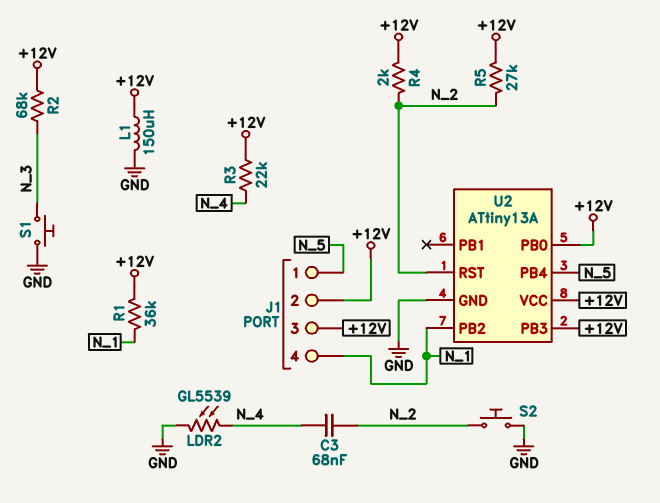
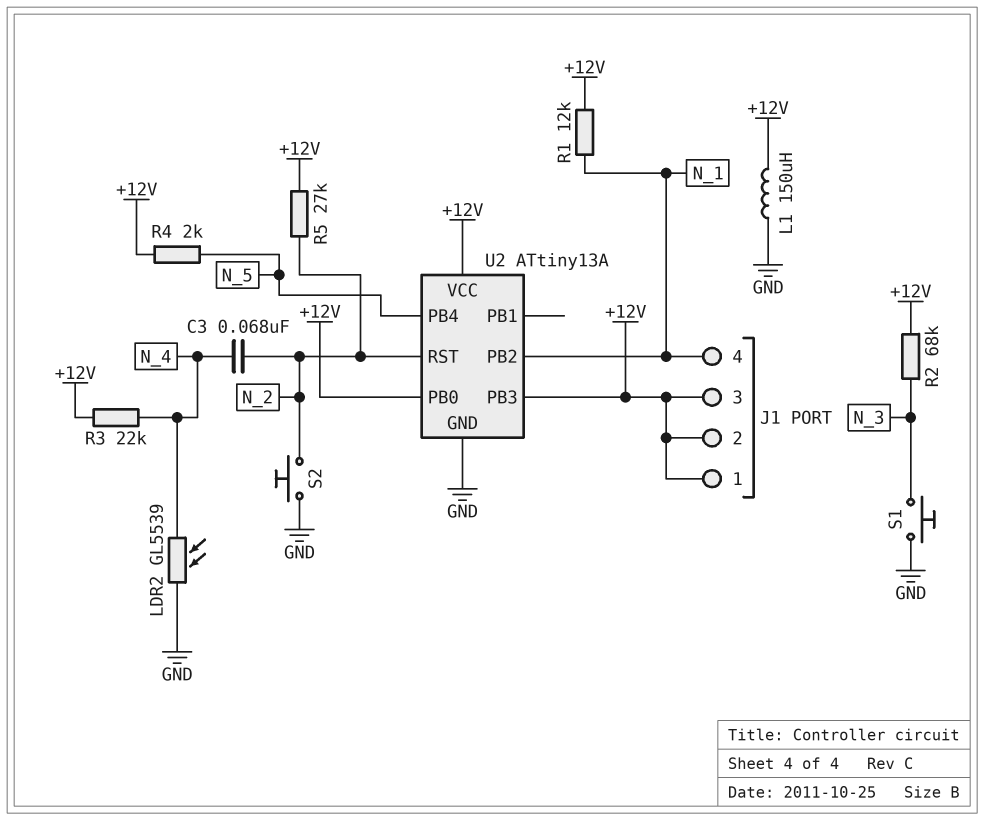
J1 pin 1: N_5 -> +12V
R1: 36k (+12V, N_1) -> 12k (+12V, N_1)
R4: 2k (+12V, N_2) -> 2k (+12V, N_5)

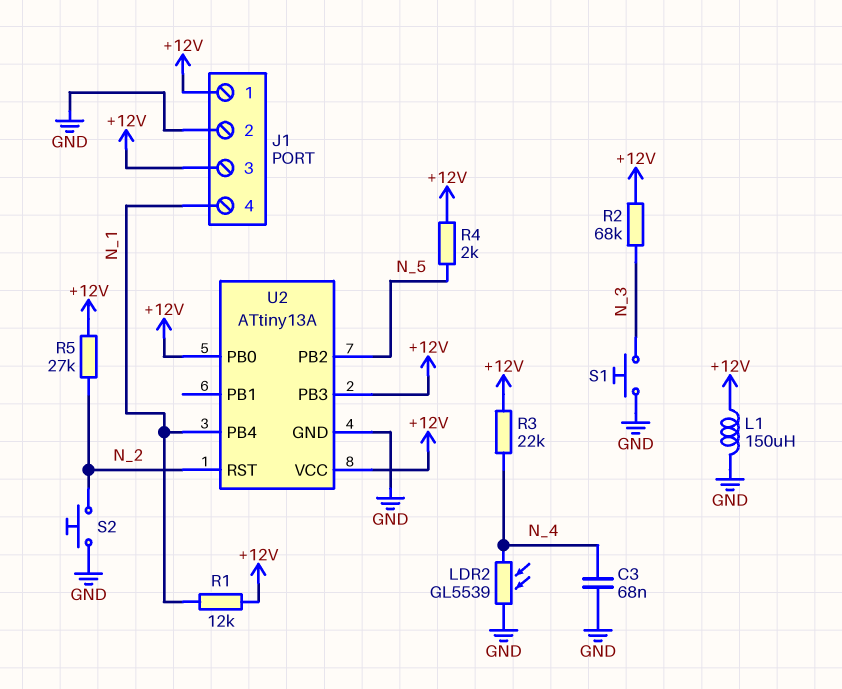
C3: 68nF (N_2, N_4) -> 68nF (GND, N_4)
J1 pin 2: +12V -> GND
U2 pin PB2: N_1 -> N_5
U2 pin PB4: N_5 -> N_1

